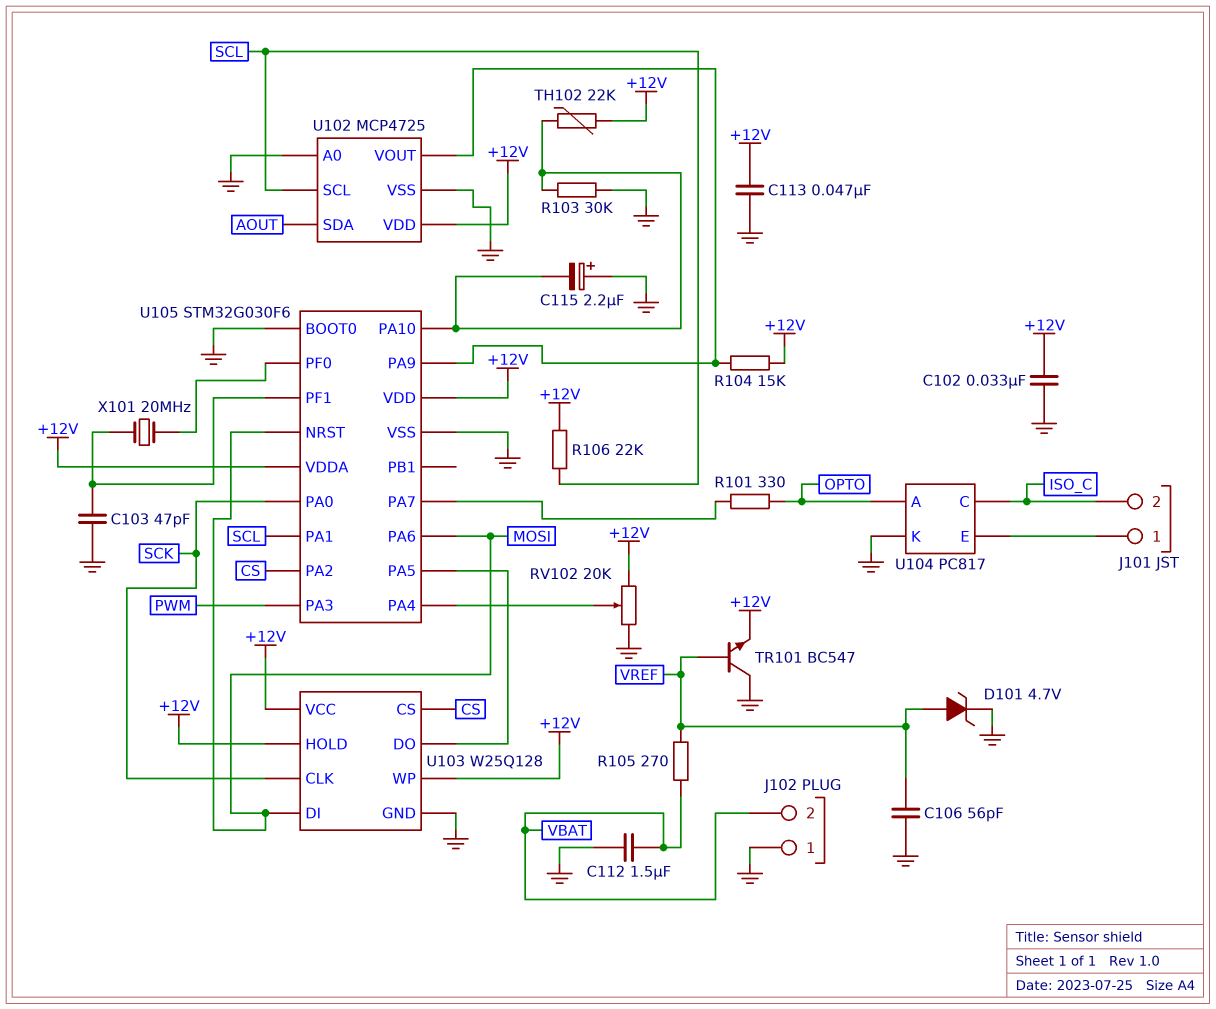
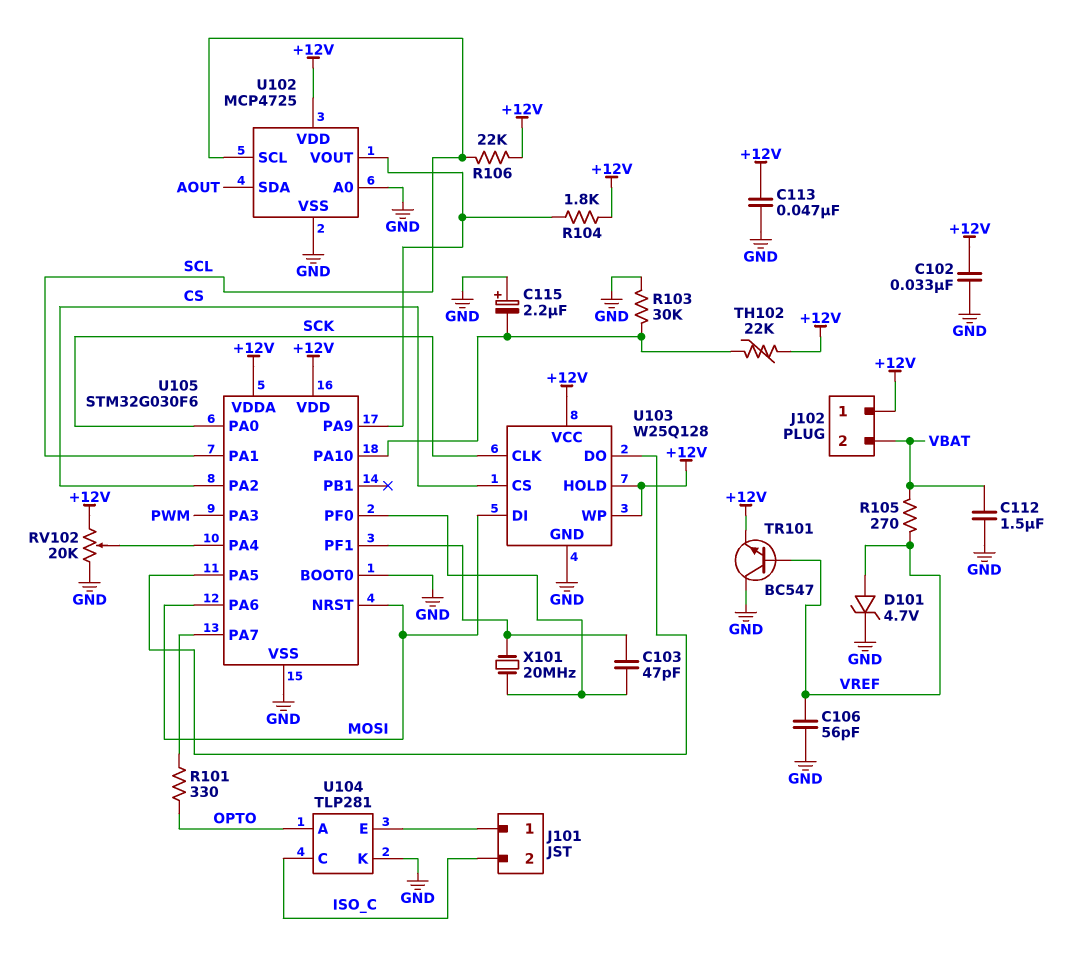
C103: 47pF (GND, U105/PF1) -> 47pF (U105/PF0, U105/PF1)
J102 pin 1: GND -> +12V
R104: 15k (+12V, U102/VOUT) -> 1.8k (+12V, U102/VOUT)
U104: PC817 -> TLP281

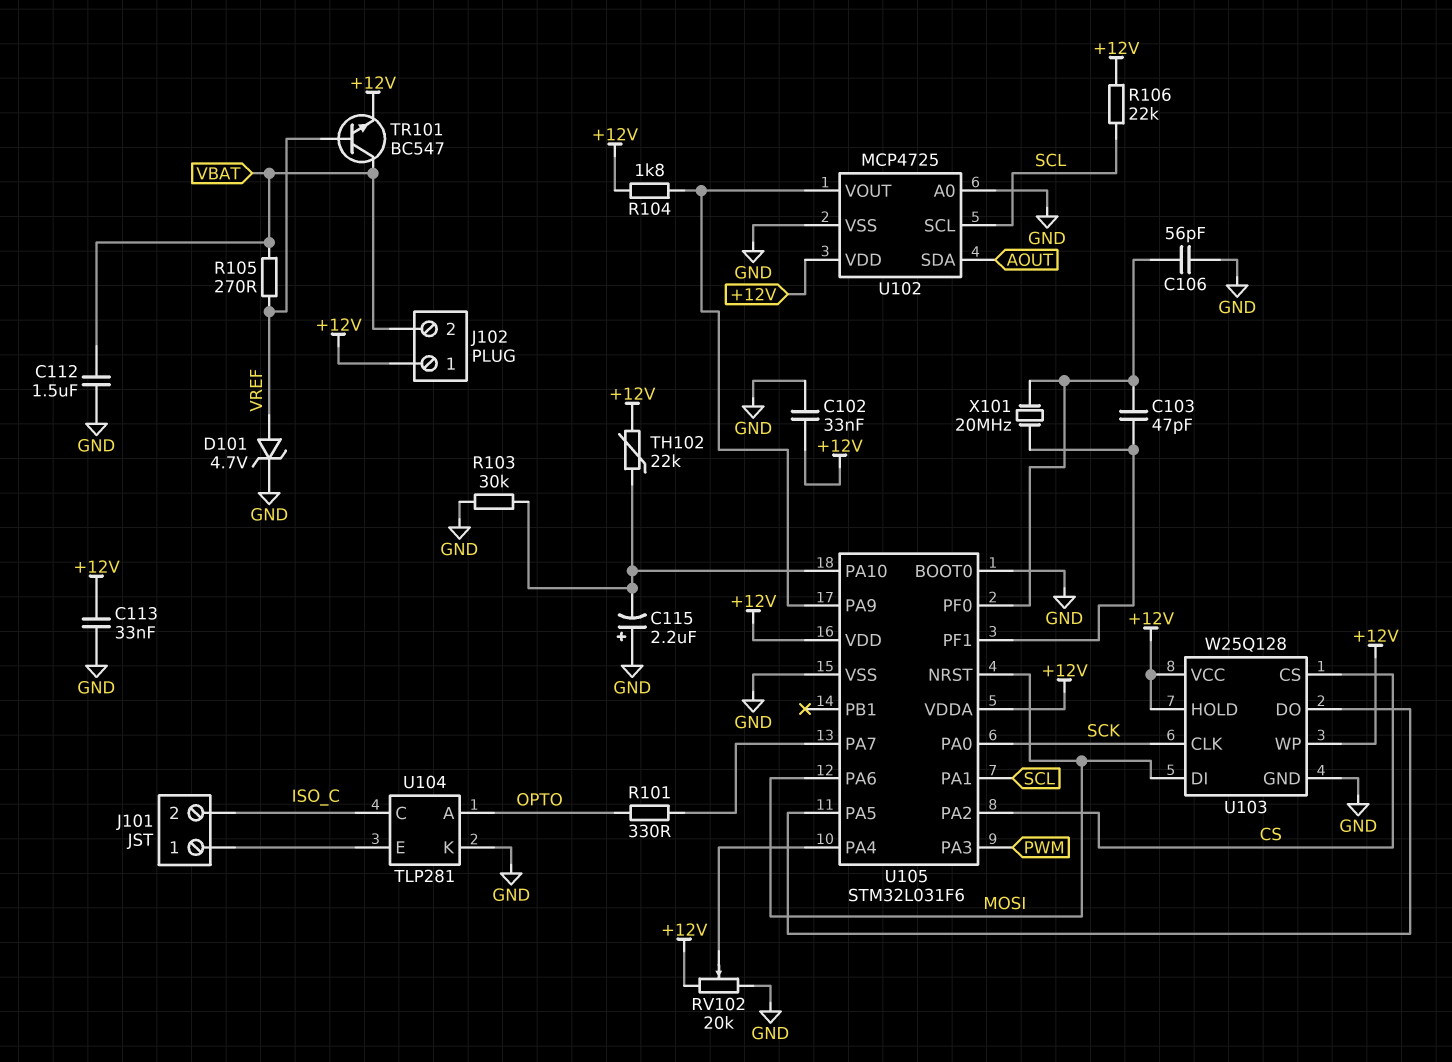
C106: 56pF (GND, VREF) -> 56pF (GND, U105/PF0)
C113: 47nF (+12V, GND) -> 33nF (+12V, GND)
TR101: NPN BC547 (B VREF, C GND, E +12V) -> NPN BC547 (B VREF, C VBAT, E +12V)
U105: STM32G030F6 -> STM32L031F6

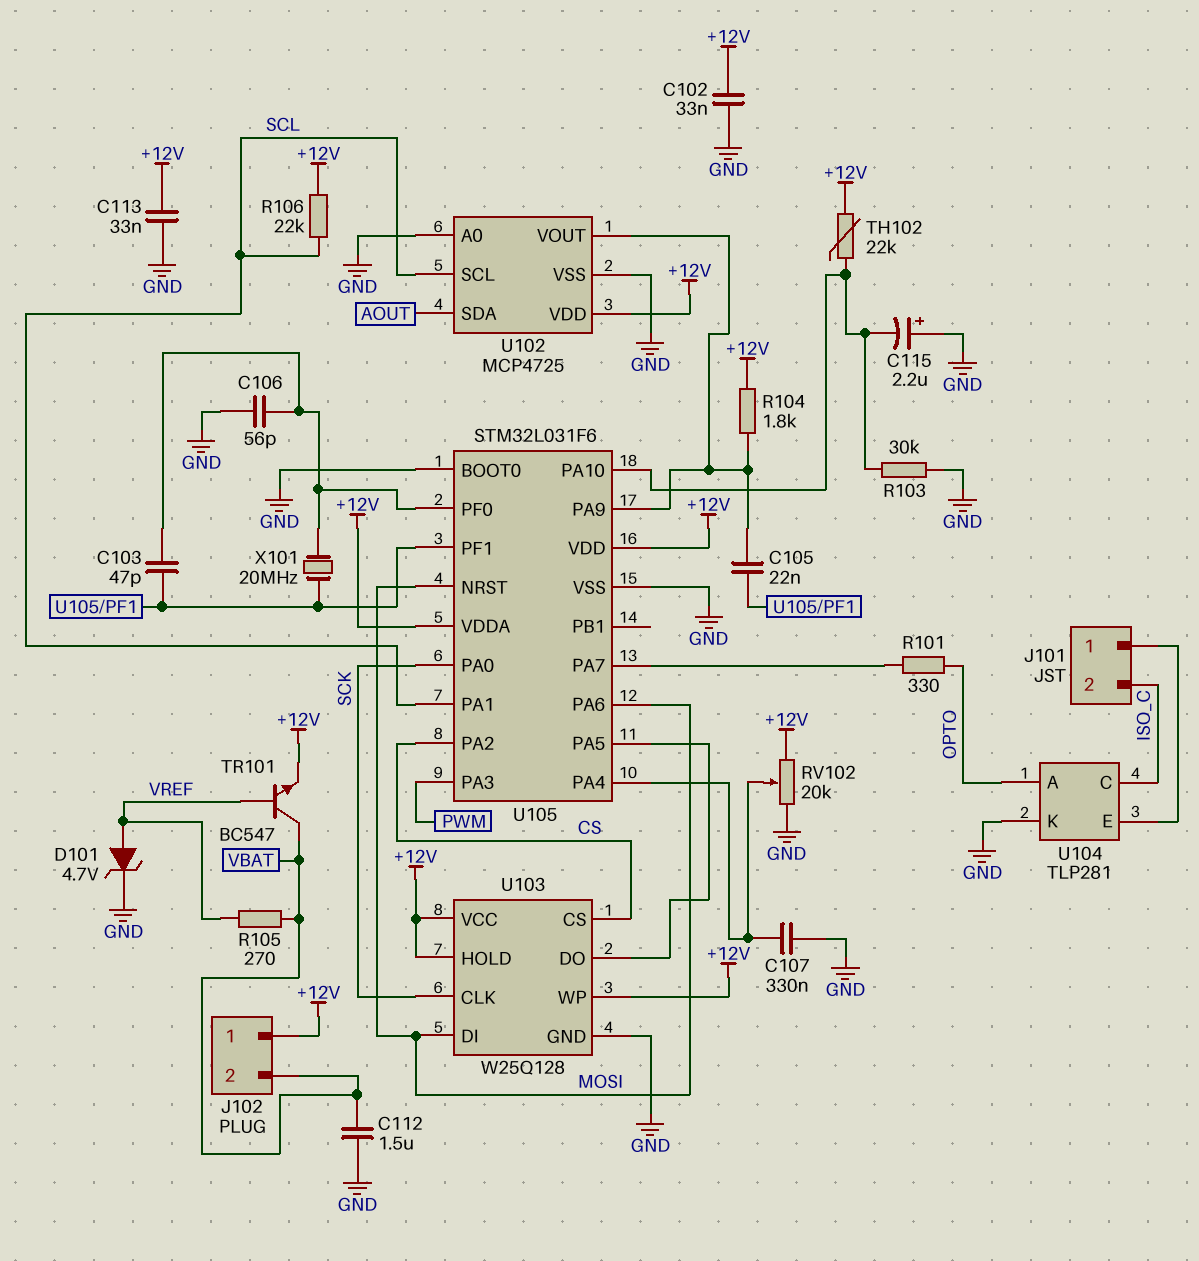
C105: none -> 22nF (U102/VOUT, U105/PF1)
C107: none -> 330nF (GND, U105/PA4)

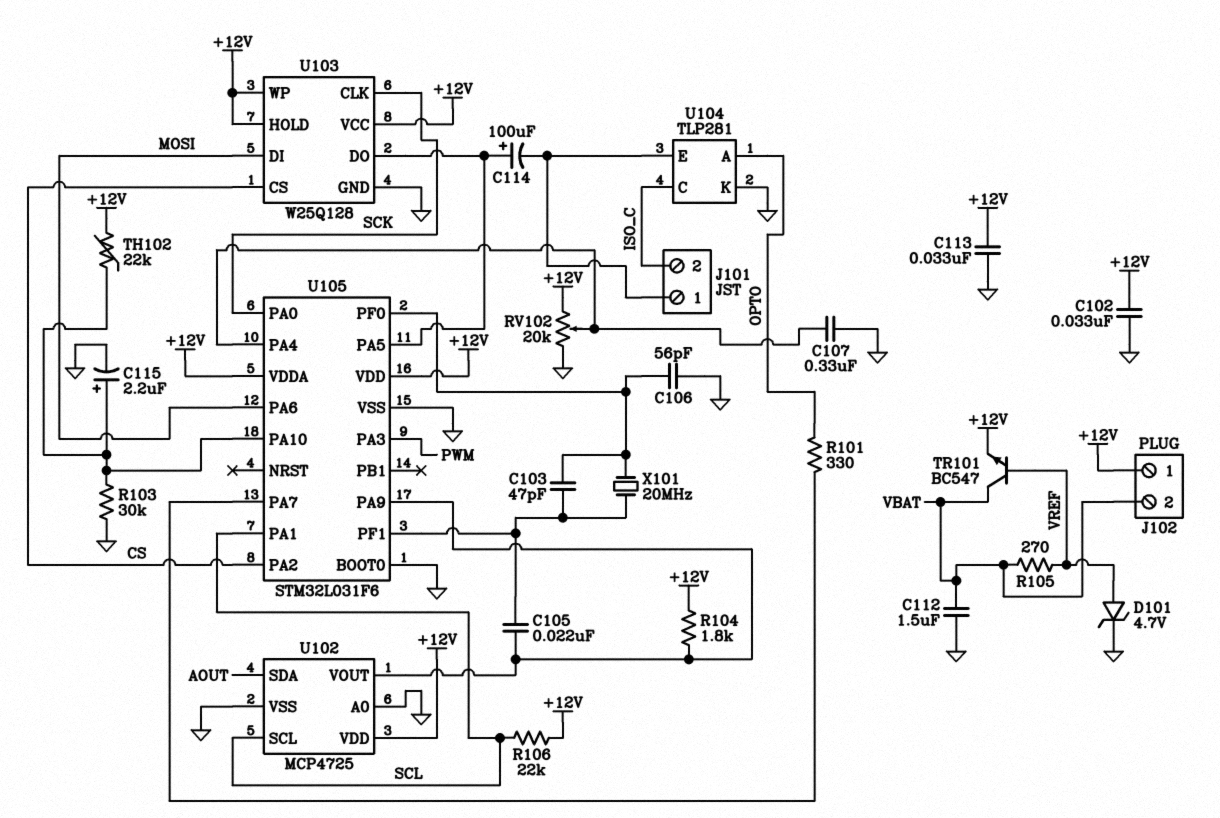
C114: none -> 100uF (plus U103/DO, minus J101/1)
C115: 2.2uF (plus GND, minus U105/PA10) -> 2.2uF (plus U105/PA10, minus GND)
U105 pin NRST: MOSI -> none

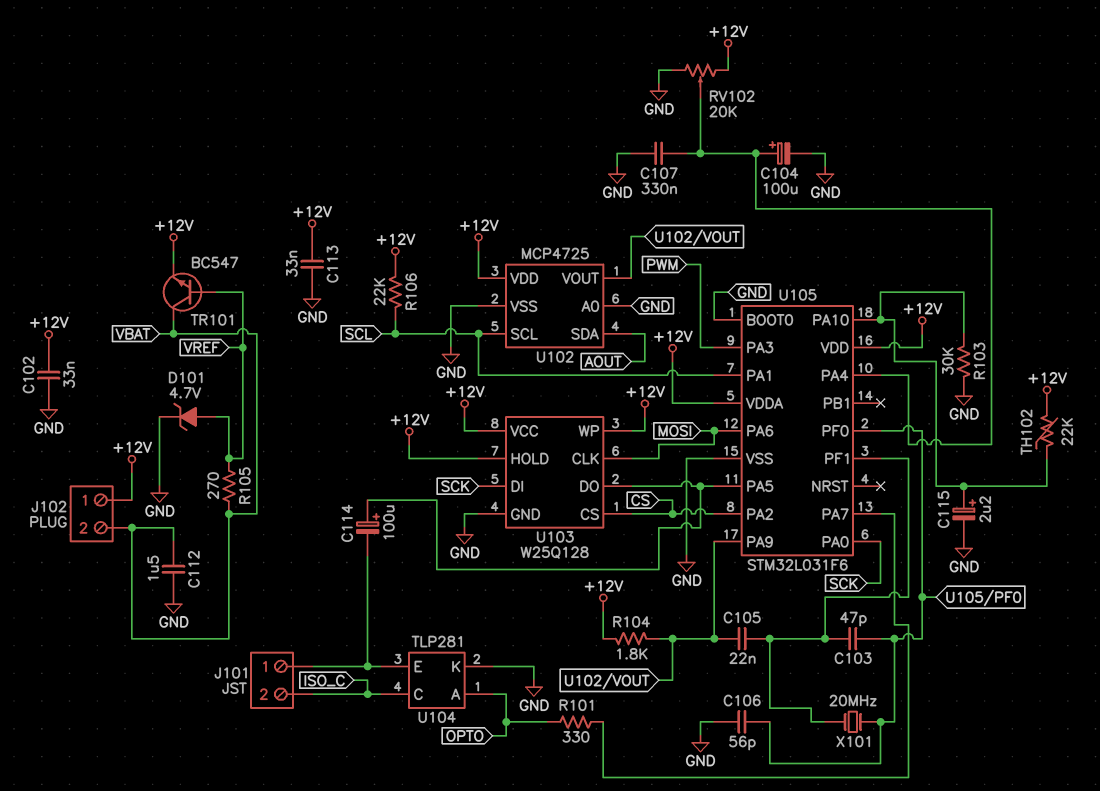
C104: none -> 100uF (plus U105/PA4, minus GND)
U103 pin CLK: SCK -> MOSI
U103 pin DI: MOSI -> SCK

